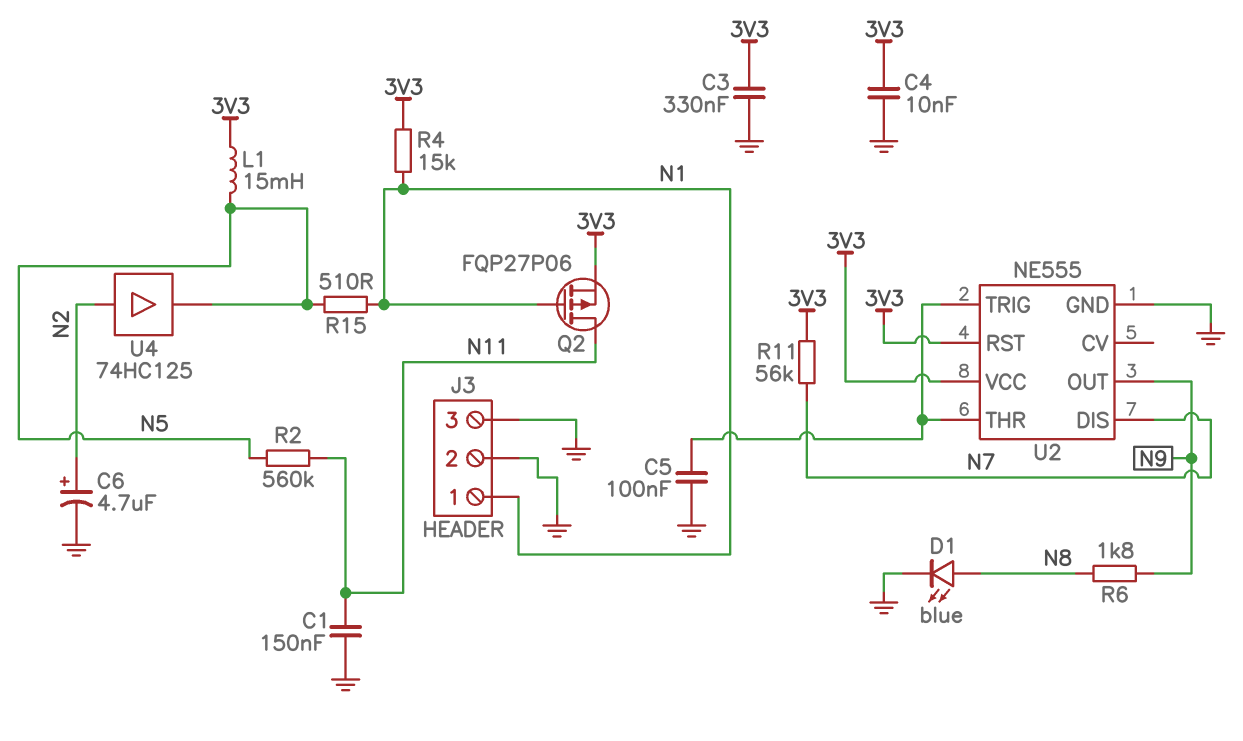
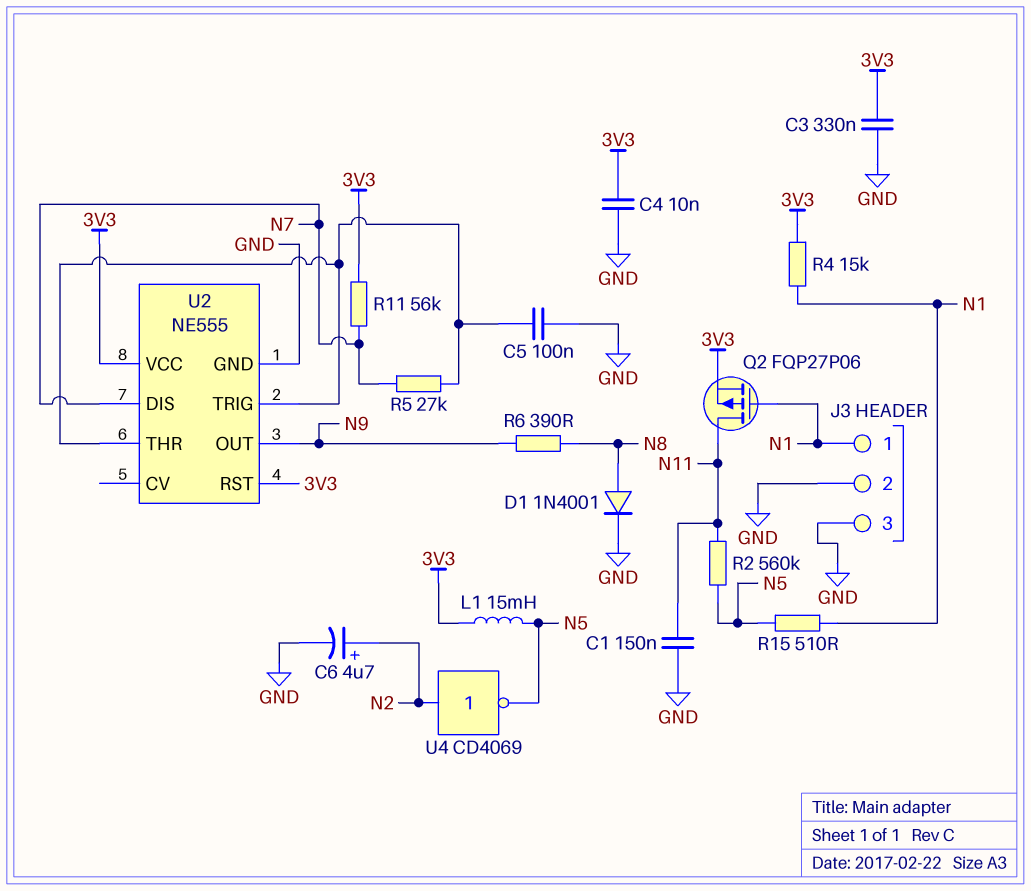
D1: LED blue (A N8, K GND) -> diode 1N4001 (A N8, K GND)
R5: none -> 27k (N7, U2/THR)
R6: 1.8k (N8, N9) -> 390 (N8, N9)
U4: buffer 74HC125 (in N2, out N5) -> NOT CD4069 (in N2, out N5)

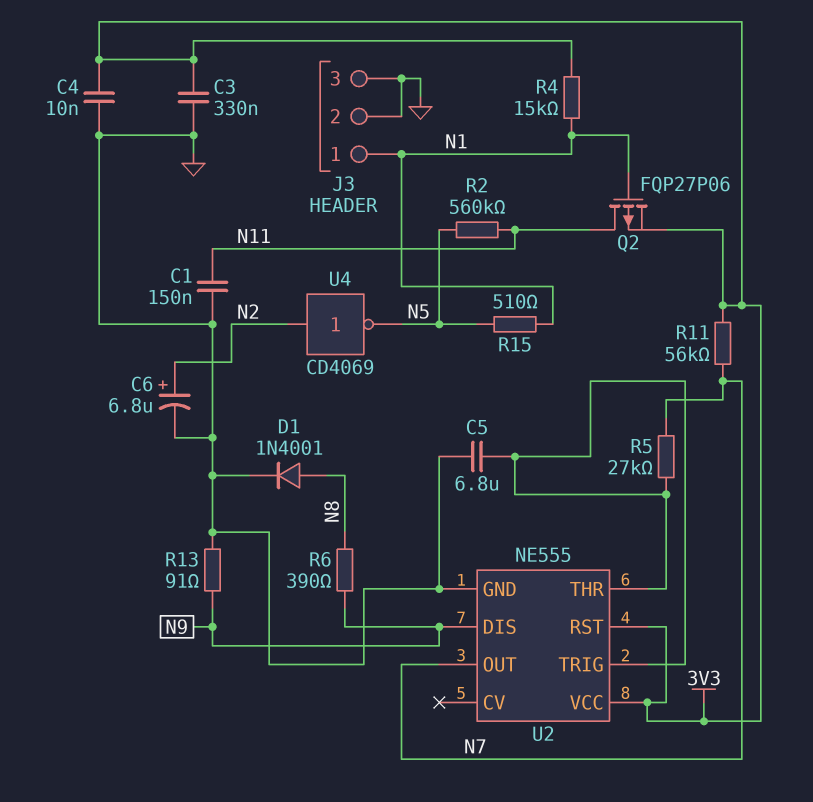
C5: 100nF (GND, U2/THR) -> 6.8uF (GND, U2/THR)
C6: 4.7uF (plus N2, minus GND) -> 6.8uF (plus N2, minus GND)
L1: 15mH (3V3, N5) -> none
R13: none -> 91 (GND, N9)
U2 pin DIS: N7 -> N9
U2 pin OUT: N9 -> N7

